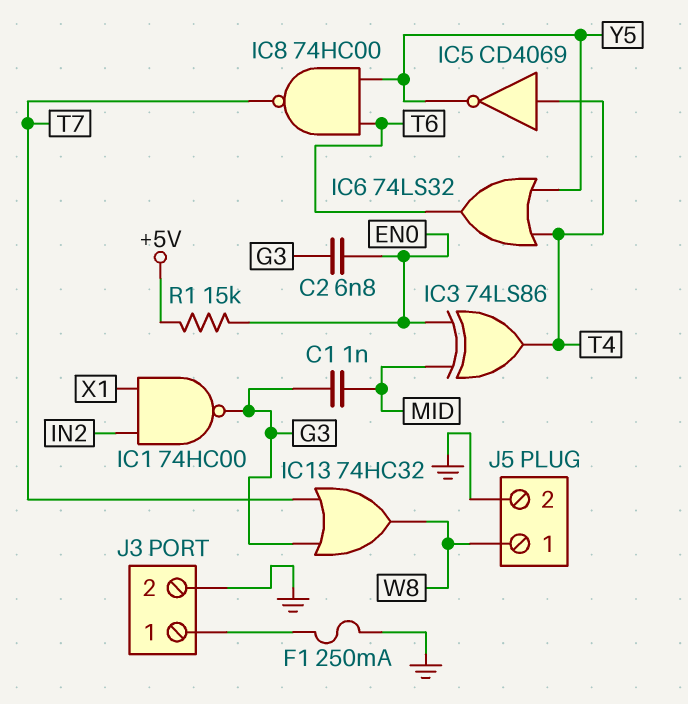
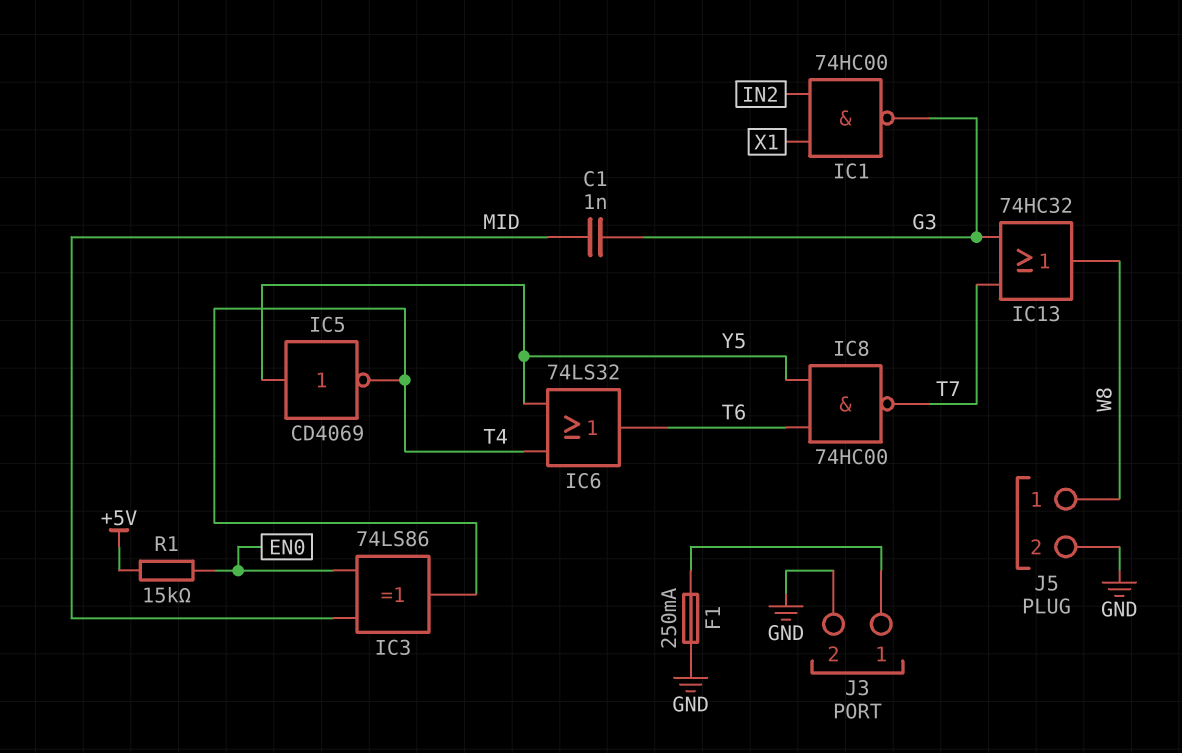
C2: 6.8nF (EN0, G3) -> none
IC5: NOT CD4069 (in T4, out Y5) -> NOT CD4069 (in Y5, out T4)

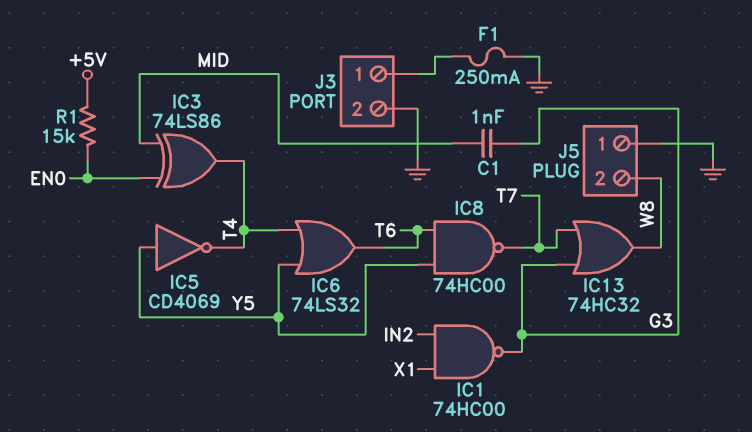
J5 pin 1: W8 -> GND
J5 pin 2: GND -> W8

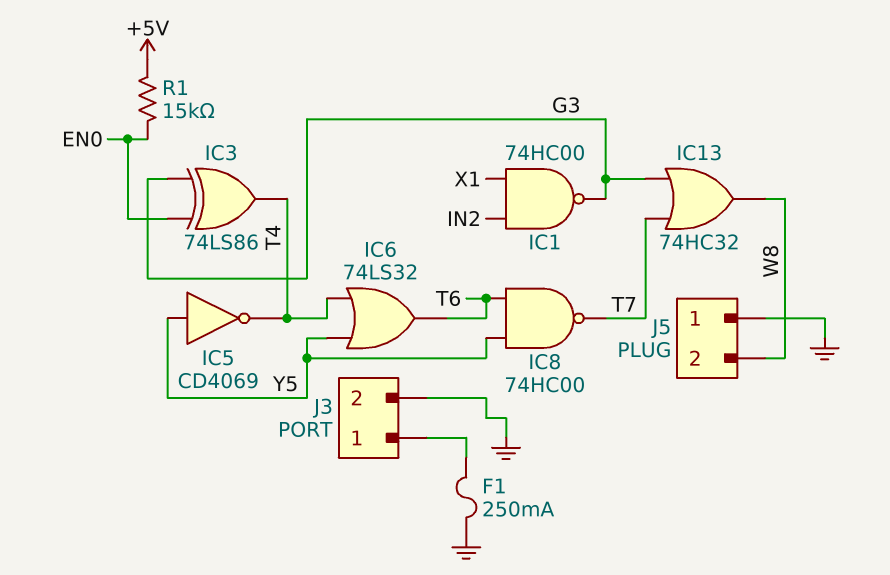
C1: 1nF (G3, MID) -> none
IC3: XOR 74LS86 (in EN0, in MID, out T4) -> XOR 74LS86 (in EN0, in G3, out T4)

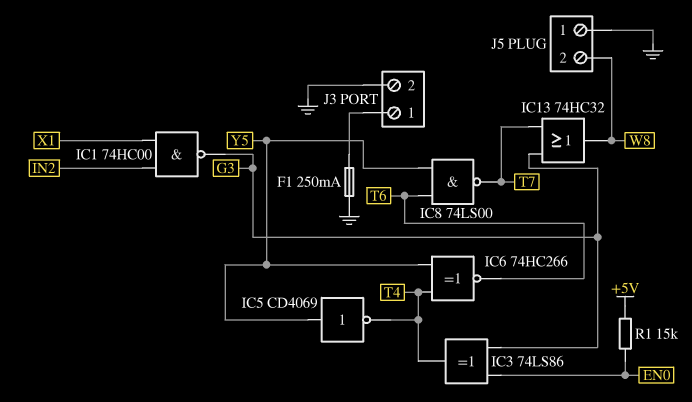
IC6: OR 74LS32 (in T4, in Y5, out T6) -> XNOR 74HC266 (in T4, in Y5, out T6)
IC8: NAND 74HC00 (in T6, in Y5, out T7) -> NAND 74LS00 (in T6, in Y5, out T7)

